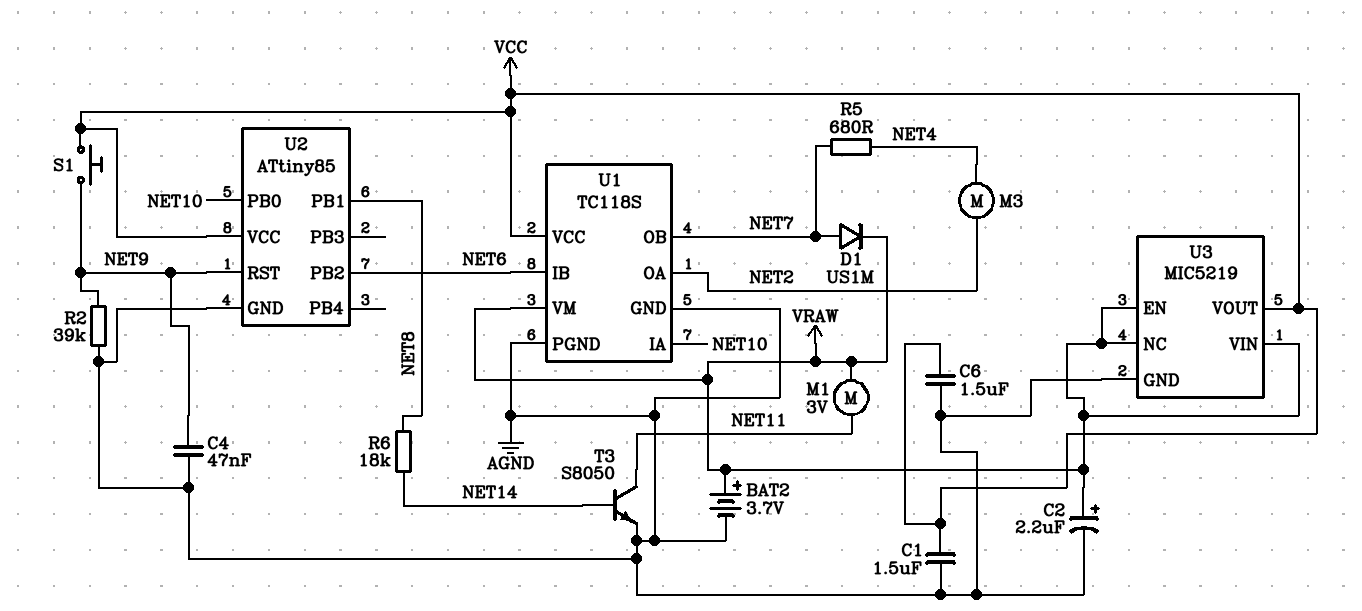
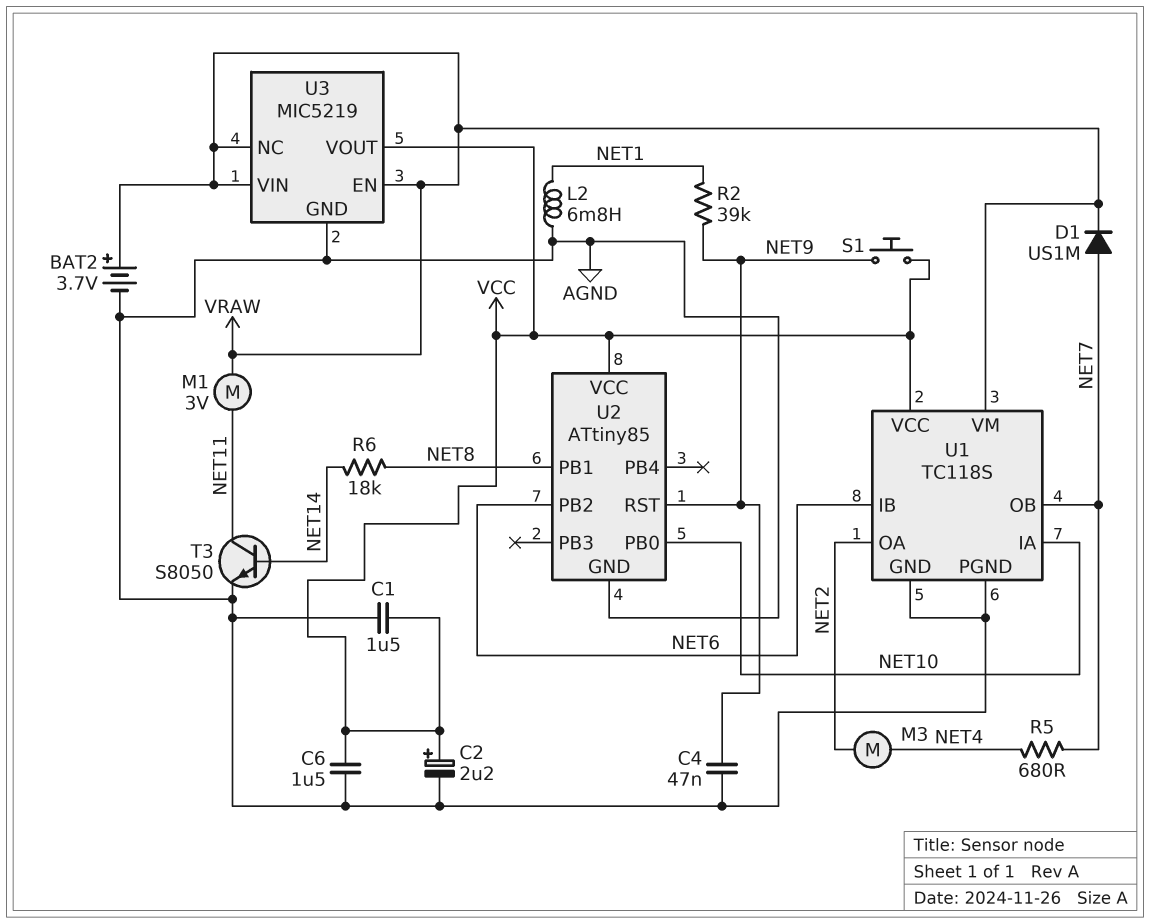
C2: 2.2uF (plus VRAW, minus AGND) -> 2.2uF (plus VCC, minus AGND)
L2: none -> 6.8mH (AGND, NET1)
R2: 39k (AGND, NET9) -> 39k (NET1, NET9)

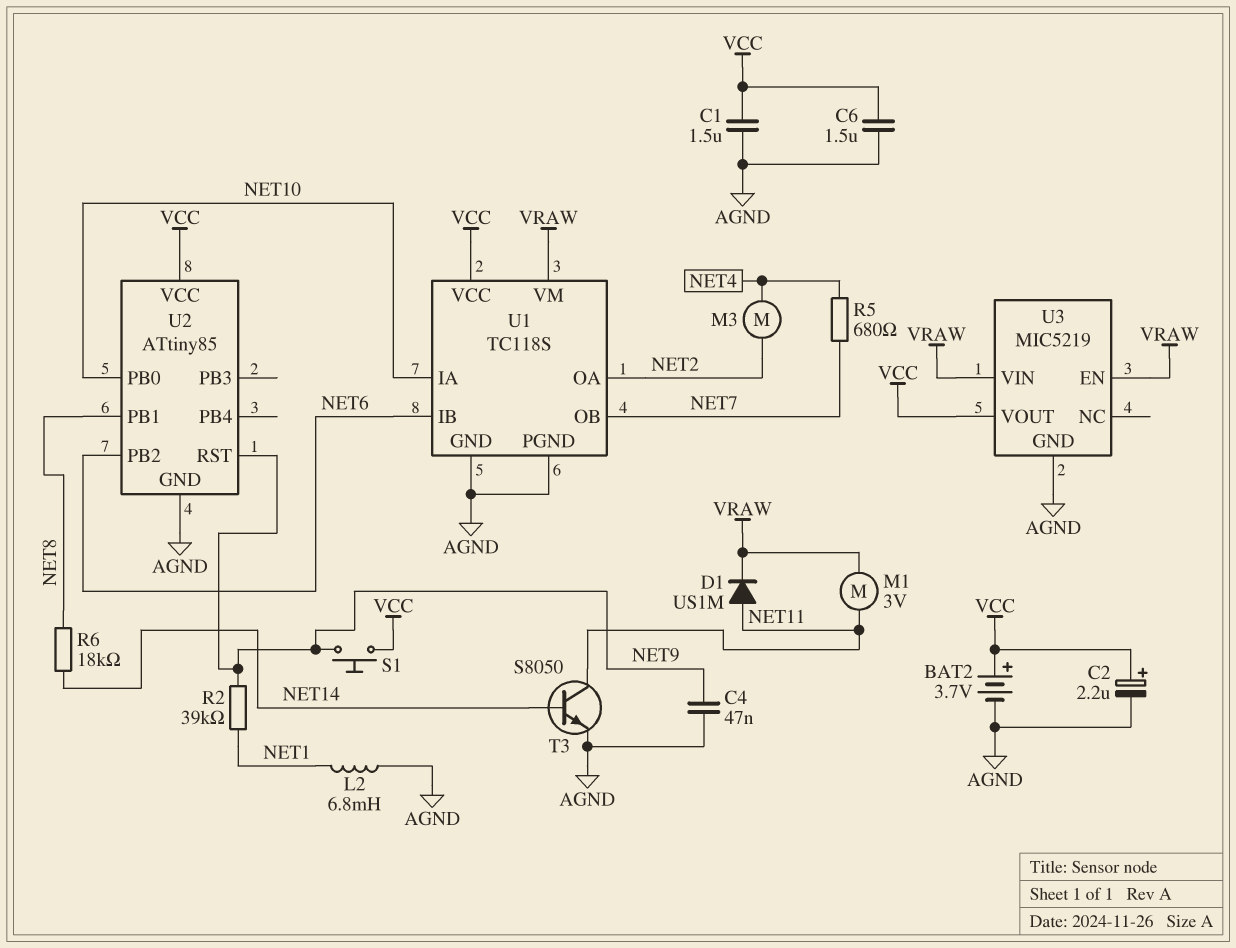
BAT2: 3.7V (plus VRAW, minus AGND) -> 3.7V (plus VCC, minus AGND)
D1: diode US1M (A NET7, K VRAW) -> diode US1M (A NET11, K VRAW)
U3 pin NC: VRAW -> none

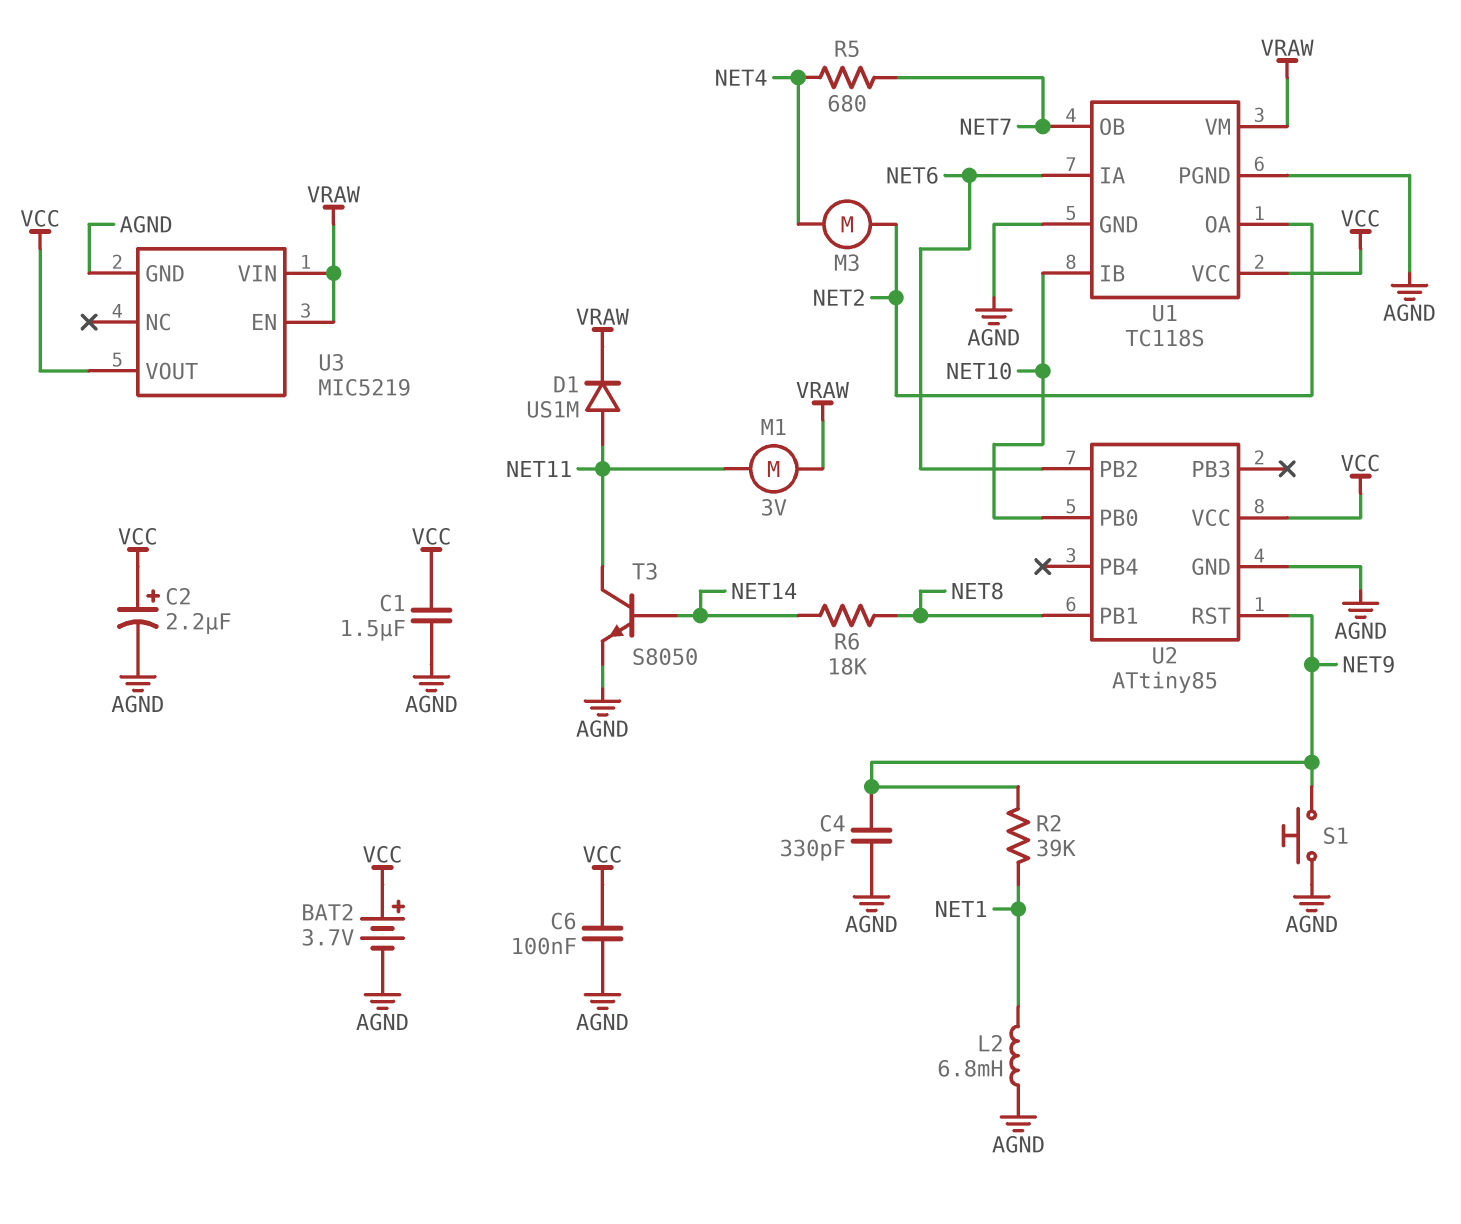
C4: 47nF (AGND, NET9) -> 330pF (AGND, NET9)
C6: 1.5uF (AGND, VCC) -> 100nF (AGND, VCC)
S1: button (NET9, VCC) -> button (AGND, NET9)
U1 pin IA: NET10 -> NET6
U1 pin IB: NET6 -> NET10

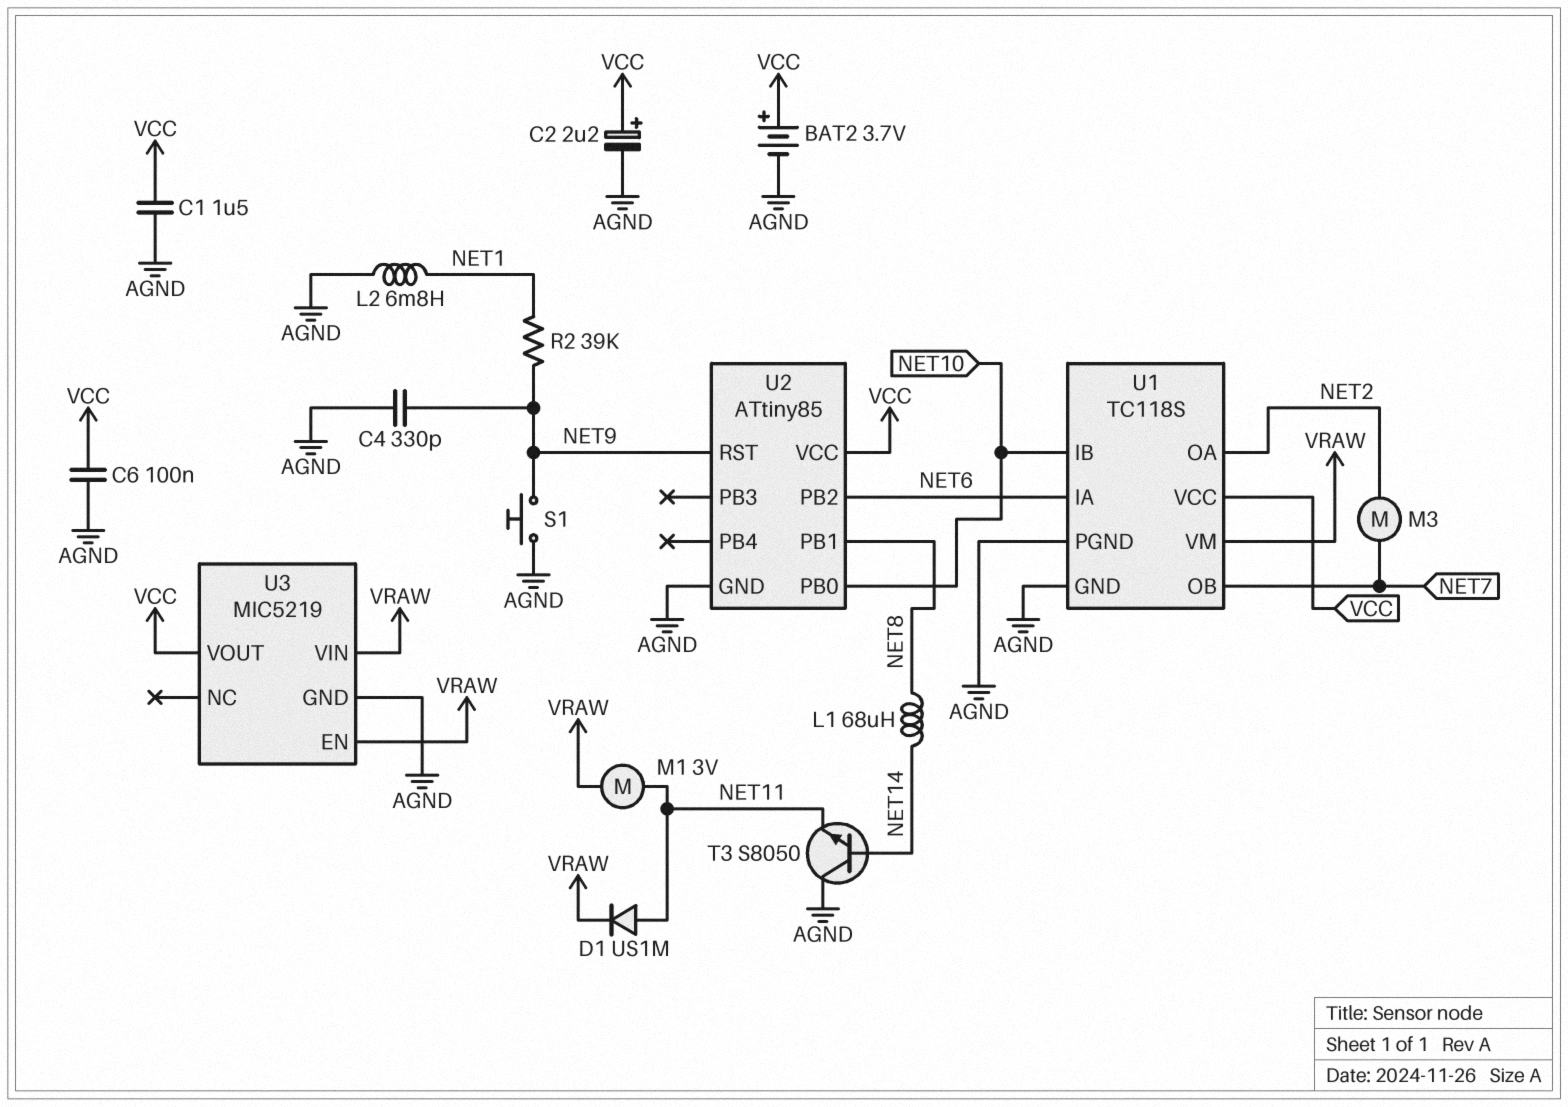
L1: none -> 68uH (NET8, NET14)
M3: motor (NET2, NET4) -> motor (NET2, NET7)
R5: 680 (NET4, NET7) -> none
R6: 18k (NET8, NET14) -> none
T3: NPN S8050 (B NET14, C NET11, E AGND) -> NPN S8050 (B NET14, C AGND, E NET11)

